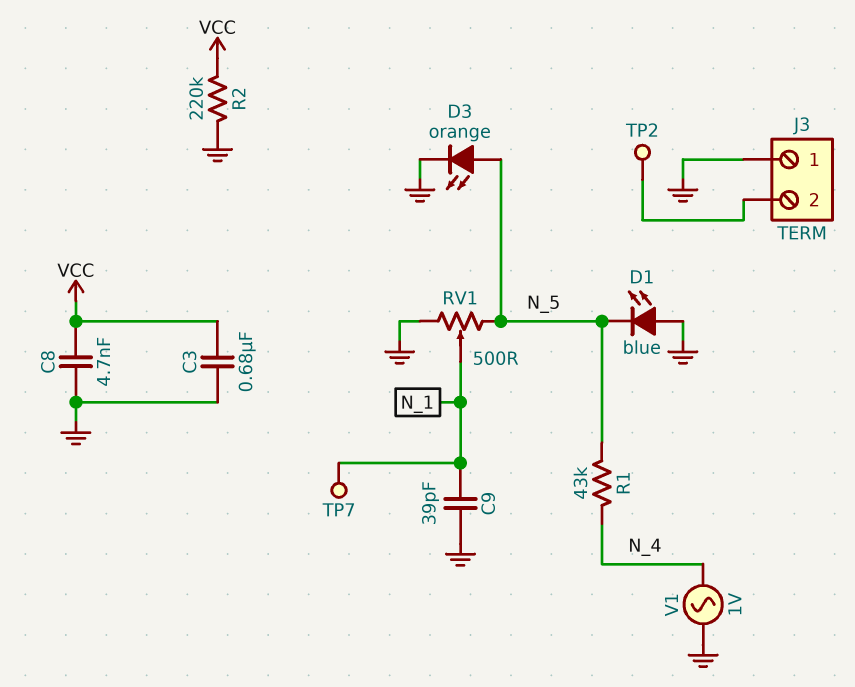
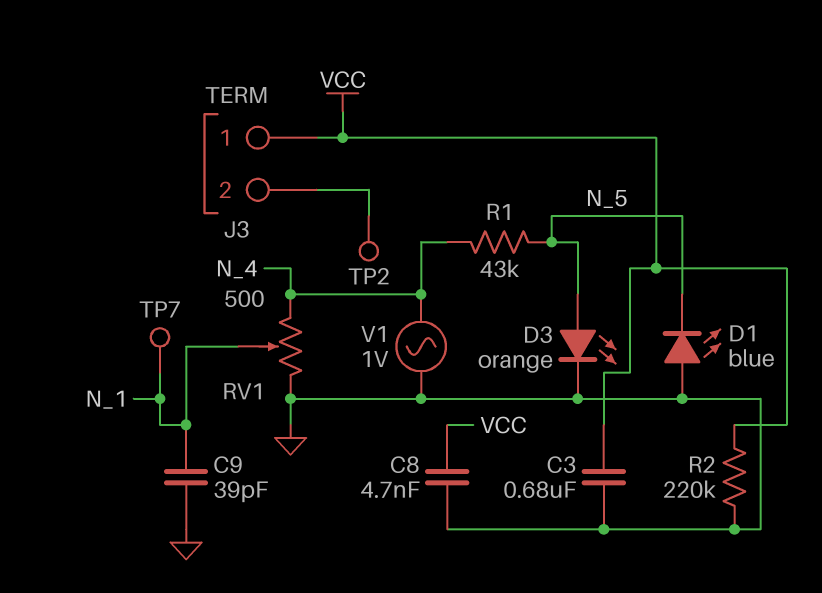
J3 pin 1: GND -> VCC
RV1: 500 (GND, N_5, wiper N_1) -> 500 (GND, N_4, wiper N_1)

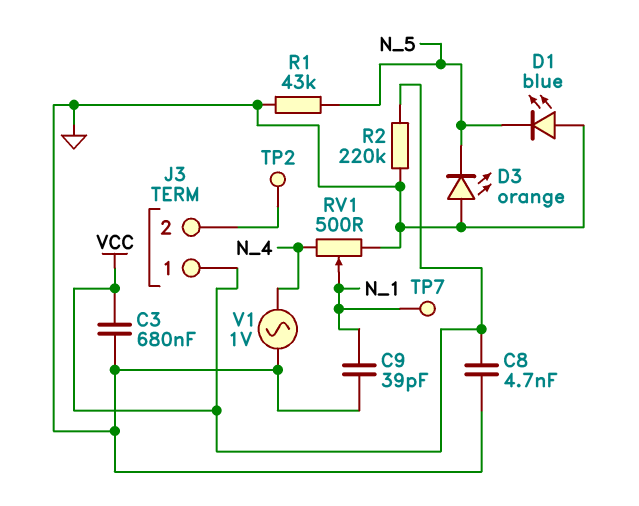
D3: LED orange (A N_5, K GND) -> LED orange (A GND, K N_5)
R1: 43k (N_4, N_5) -> 43k (GND, N_5)

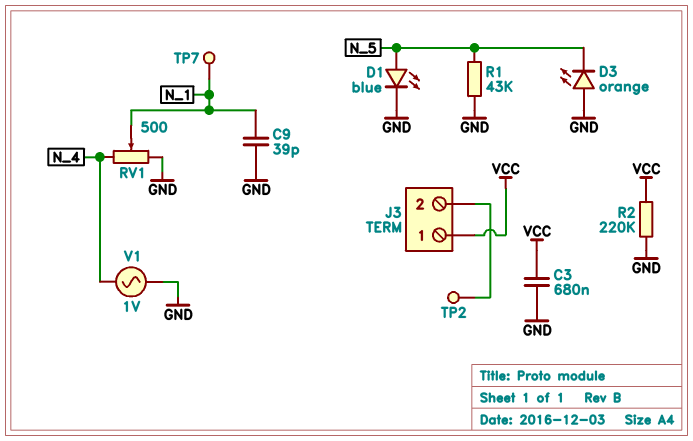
C8: 4.7nF (GND, VCC) -> none
D1: LED blue (A GND, K N_5) -> LED blue (A N_5, K GND)

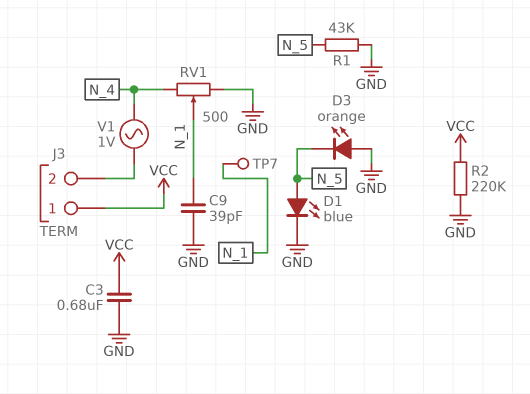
TP2: test point (J3/2) -> none
V1: AC 1V (GND, N_4) -> AC 1V (J3/2, N_4)

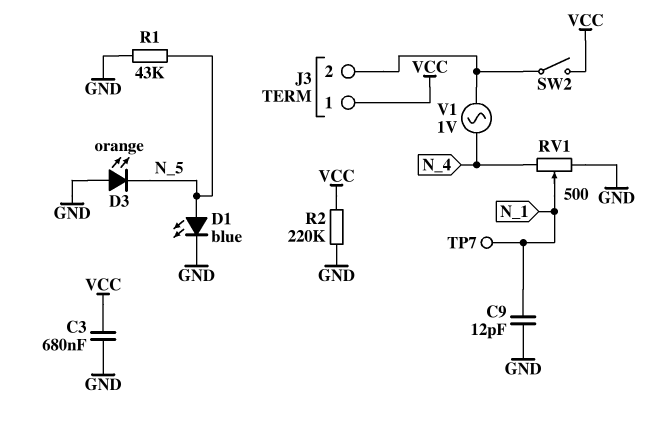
C9: 39pF (GND, N_1) -> 12pF (GND, N_1)
SW2: none -> switch (J3/2, VCC)

